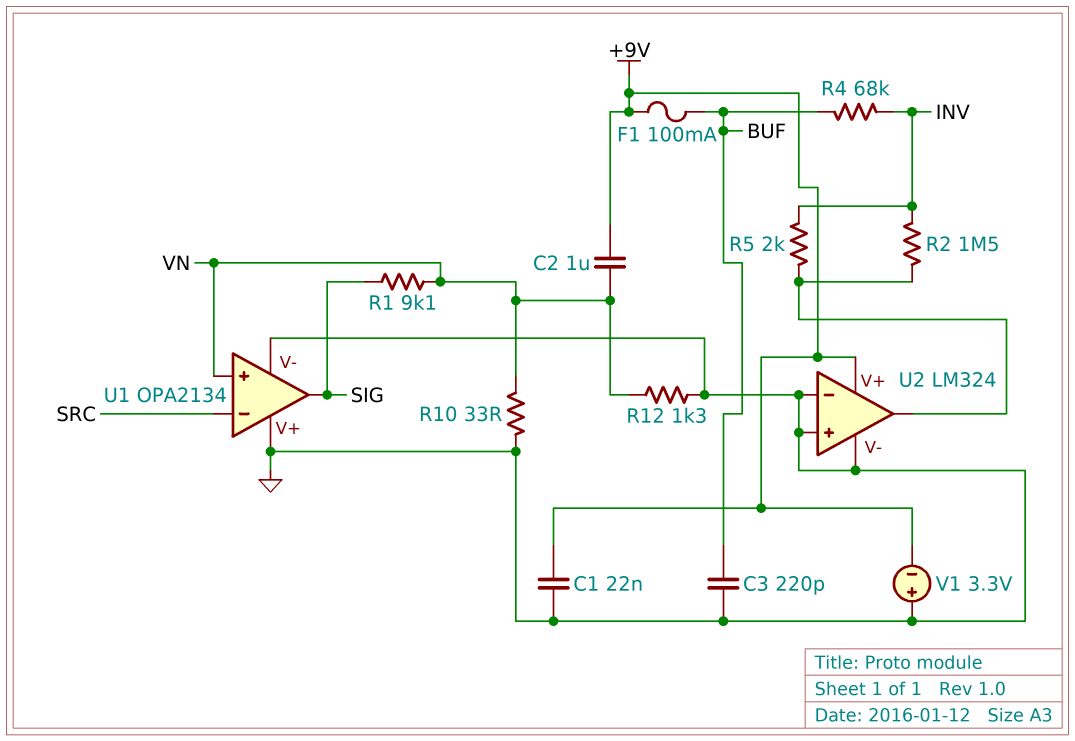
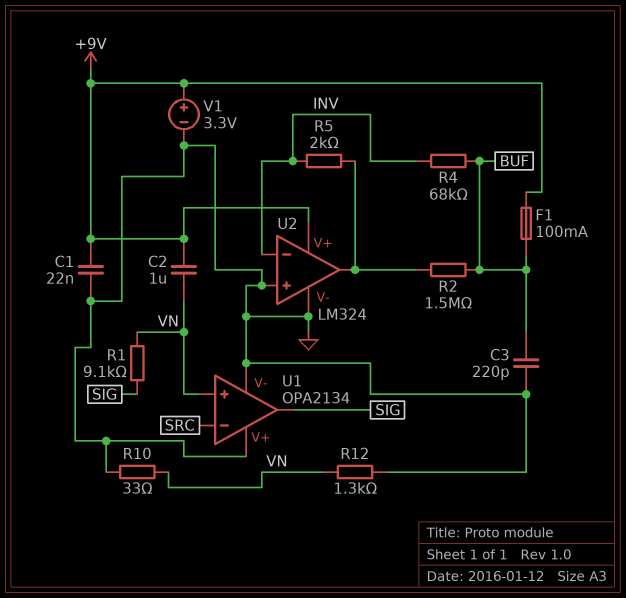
R2: 1.5M (INV, U2/out) -> 1.5M (BUF, U2/out)
U2 pin in-: GND -> INV
V1: 3.3V (plus GND, minus +9V) -> 3.3V (plus +9V, minus GND)

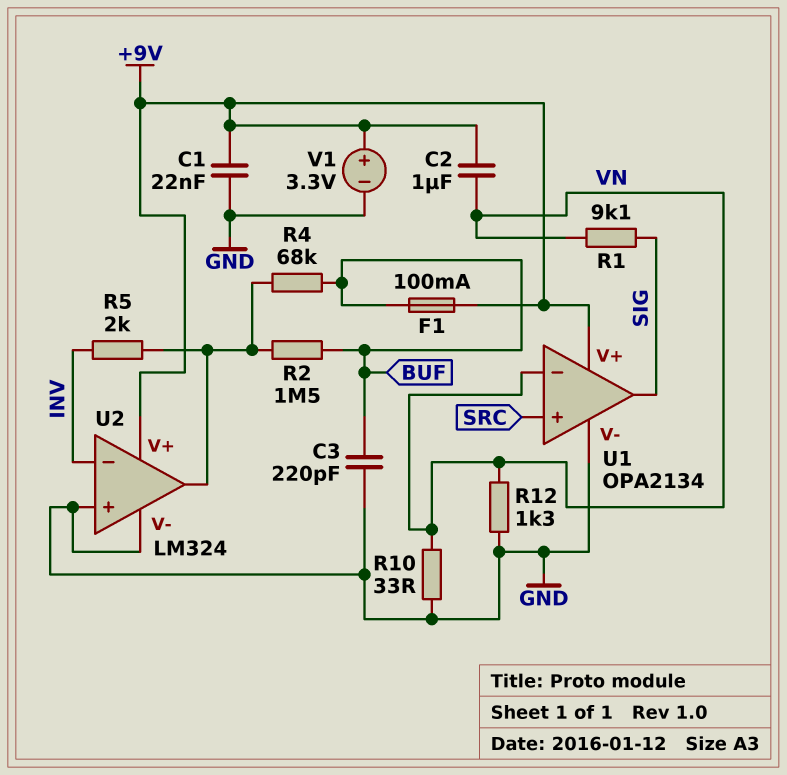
R4: 68k (BUF, INV) -> 68k (BUF, U2/out)
U1 pin V+: GND -> +9V
U1 pin in+: VN -> SRC
U1 pin in-: SRC -> VN

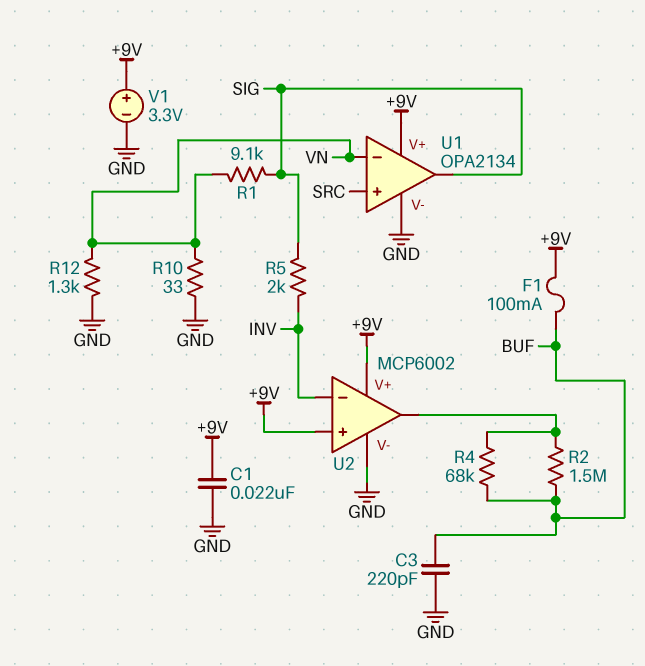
C2: 1uF (+9V, VN) -> none
R5: 2k (INV, U2/out) -> 2k (INV, SIG)
U2: LM324 -> MCP6002
U2 pin in+: GND -> +9V

